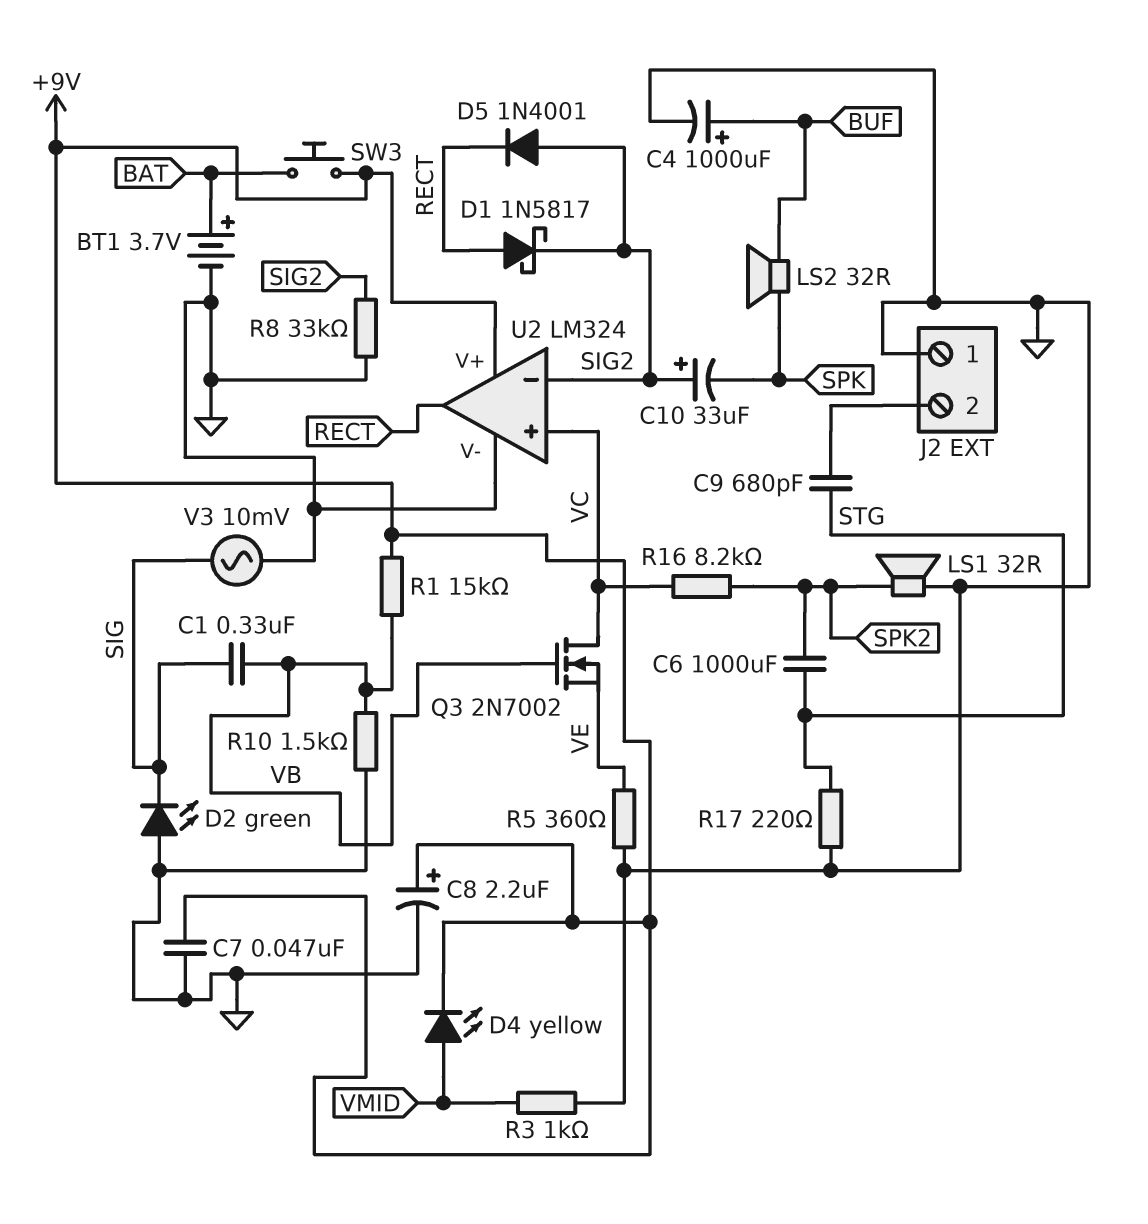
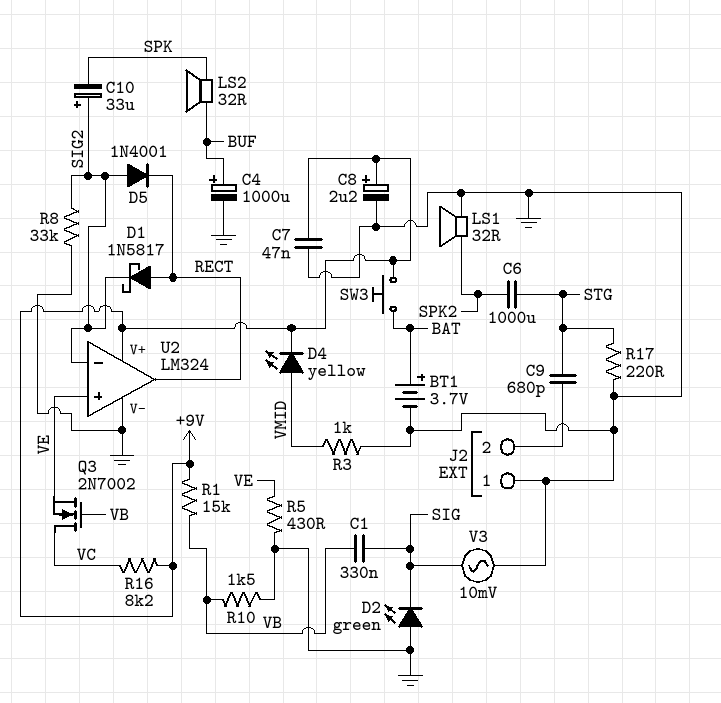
R5: 360 (GND, VE) -> 430 (GND, VE)
R16: 8.2k (SPK2, VC) -> 8.2k (+9V, VC)
U2 pin in+: VC -> VE

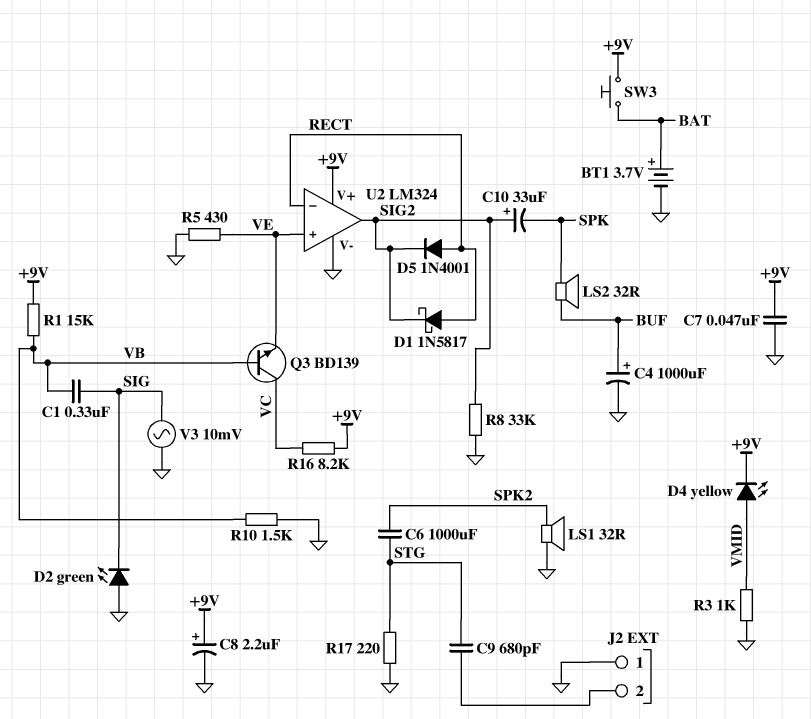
D5: diode 1N4001 (A SIG2, K RECT) -> diode 1N4001 (A RECT, K SIG2)
Q3: NMOS 2N7002 (G VB, D VC, S VE) -> NPN BD139 (B VB, C VC, E VE)
U2 pin in-: SIG2 -> RECT
U2 pin out: RECT -> SIG2

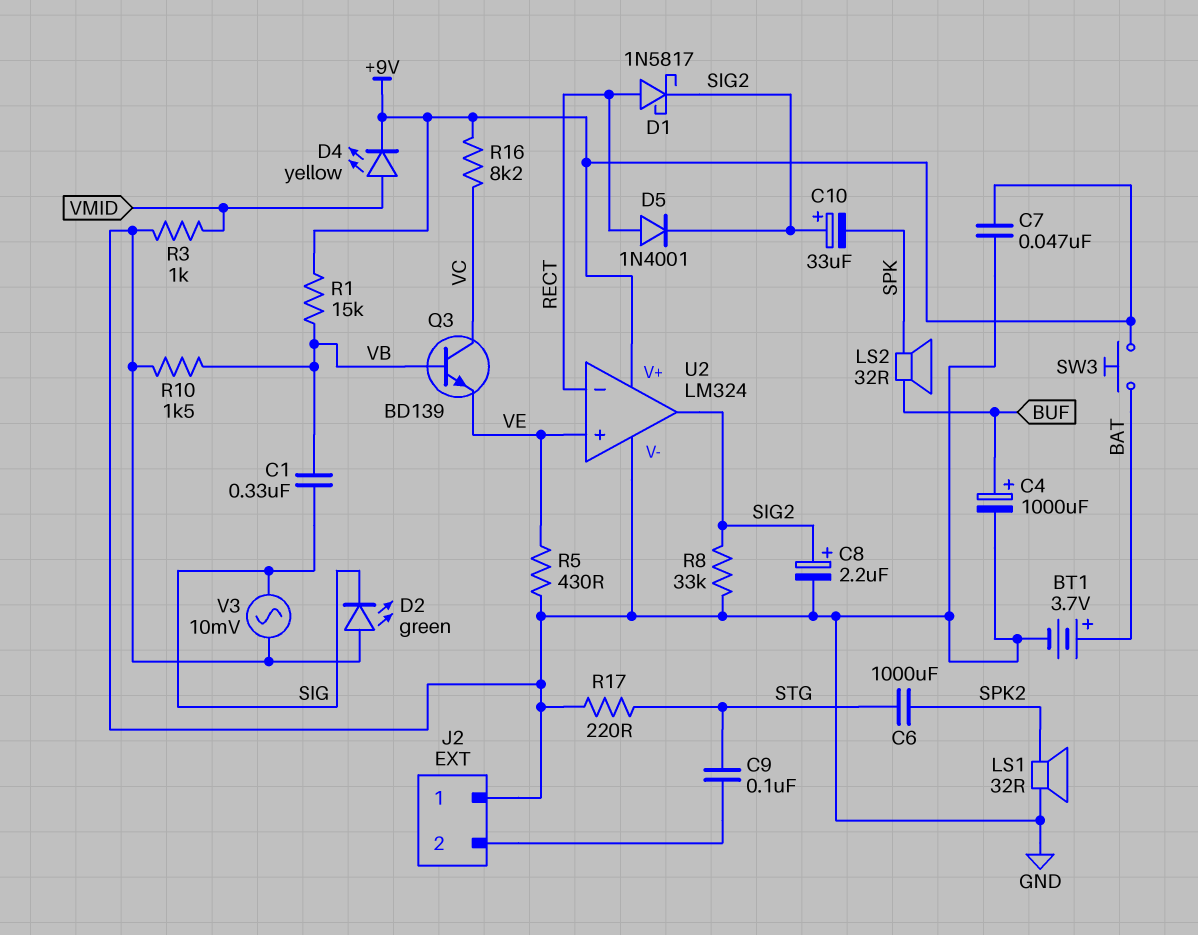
C8: 2.2uF (plus +9V, minus GND) -> 2.2uF (plus SIG2, minus GND)
C9: 680pF (J2/2, STG) -> 100nF (J2/2, STG)

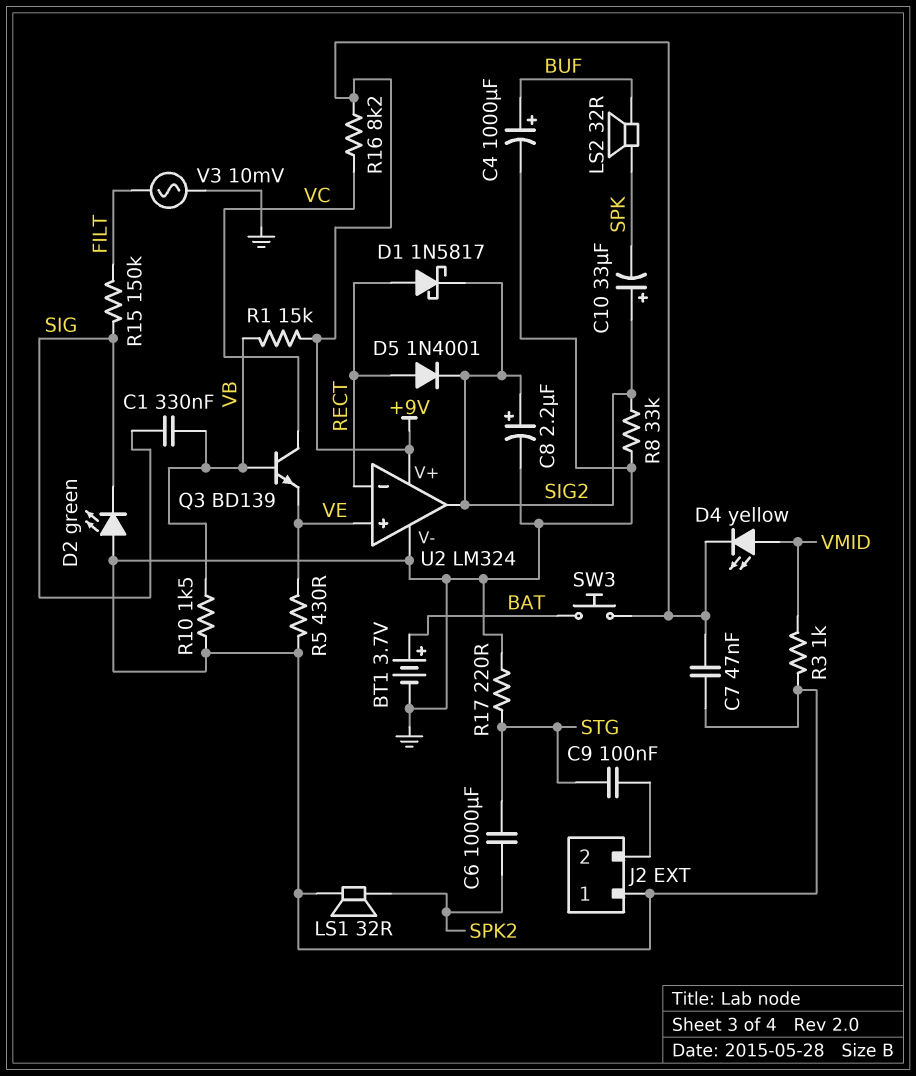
R15: none -> 150k (FILT, SIG)
V3: AC 10mV (GND, SIG) -> AC 10mV (FILT, GND)

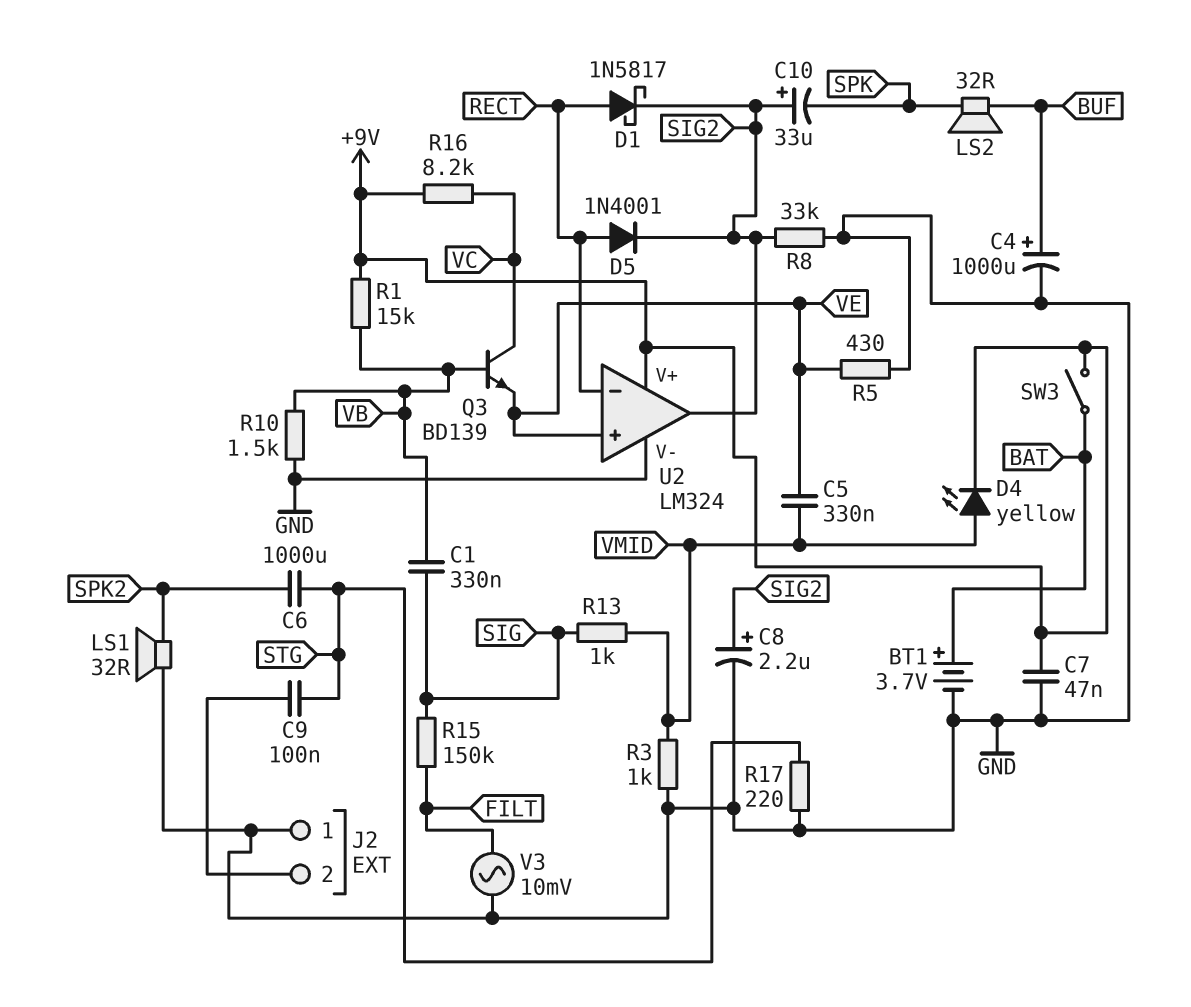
C5: none -> 330nF (VE, VMID)
D2: LED green (A GND, K SIG) -> none
R13: none -> 1k (SIG, VMID)
SW3: button (+9V, BAT) -> switch (+9V, BAT)

